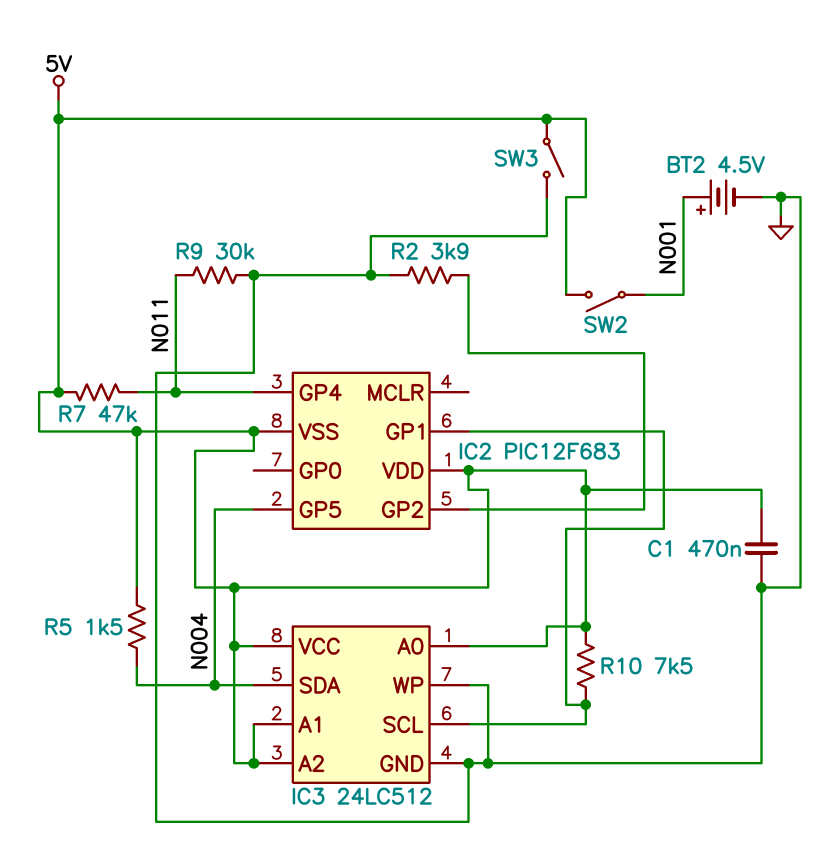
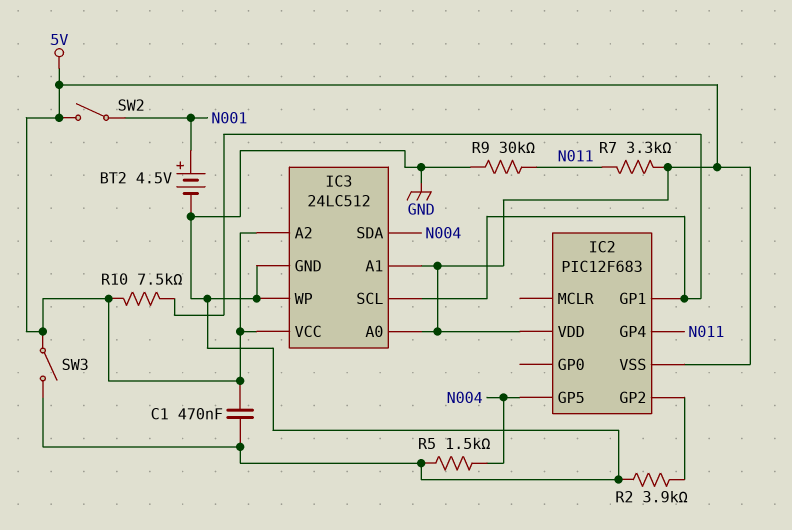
R5: 1.5k (5V, N004) -> 1.5k (GND, N004)
R7: 47k (5V, N011) -> 3.3k (5V, N011)

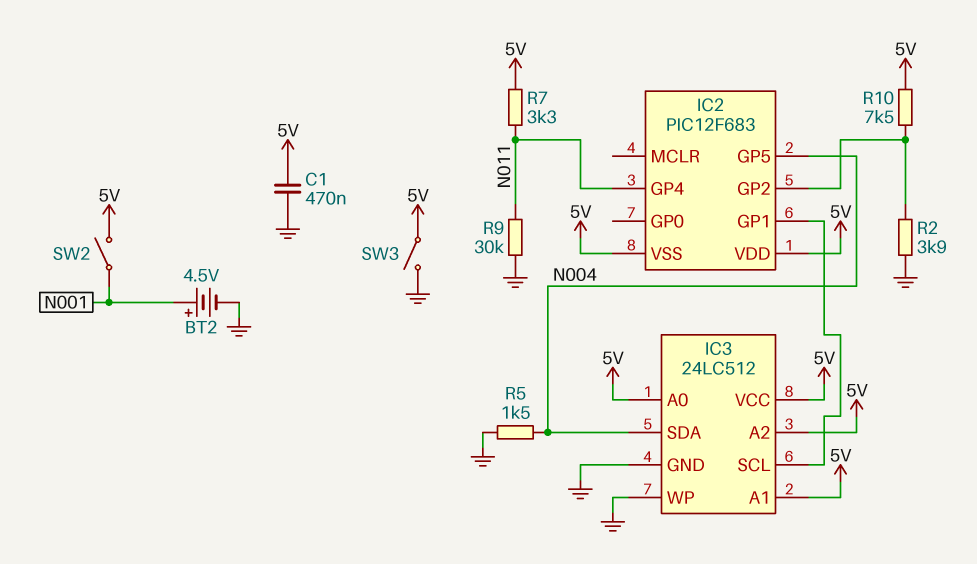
R10: 7.5k (5V, IC2/GP1) -> 7.5k (5V, IC2/GP2)

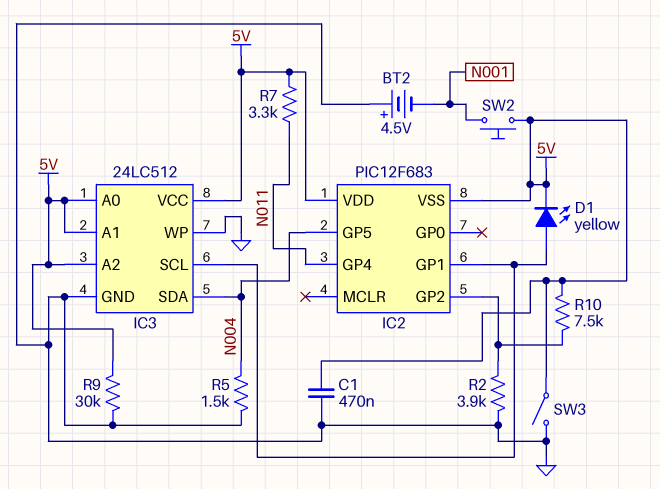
BT2: 4.5V (plus N001, minus GND) -> 4.5V (plus GND, minus N001)
D1: none -> LED yellow (A IC2/GP1, K 5V)
R9: 30k (GND, N011) -> 30k (5V, GND)
SW2: switch (5V, N001) -> button (5V, N001)

